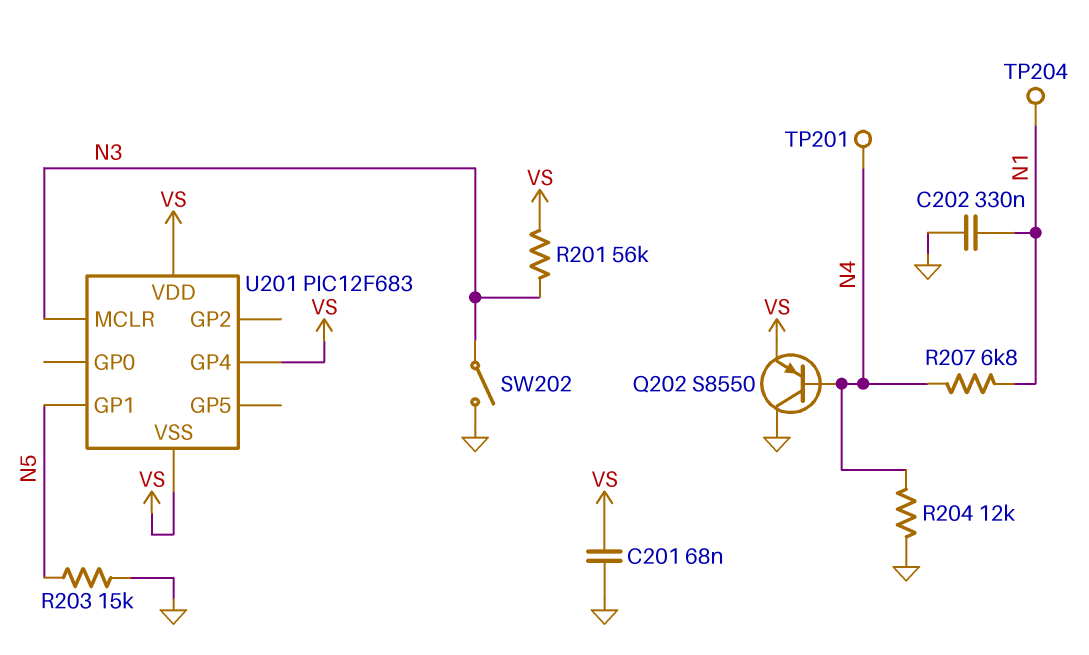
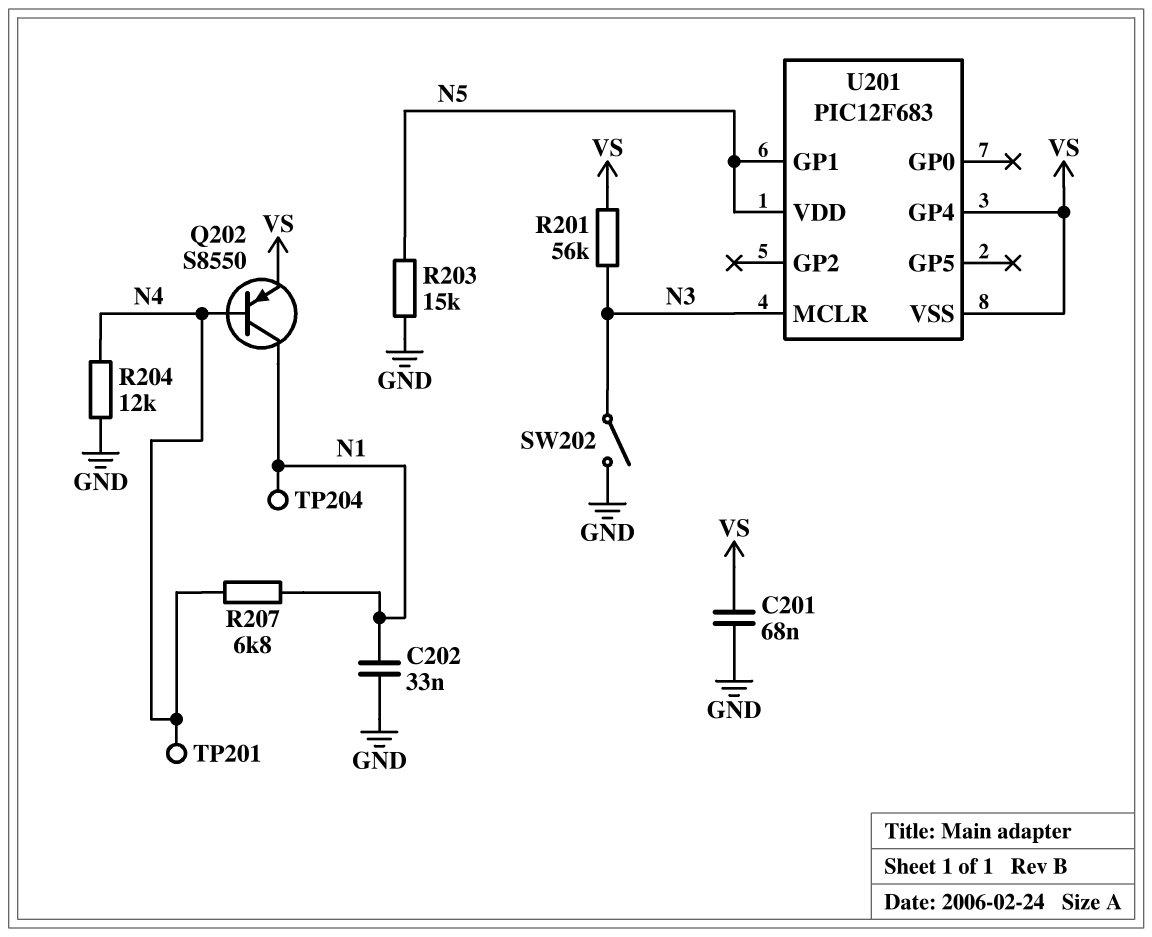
C202: 330nF (GND, N1) -> 33nF (GND, N1)
Q202: PNP S8550 (B N4, C GND, E VS) -> PNP S8550 (B N4, C N1, E VS)
U201 pin VDD: VS -> N5

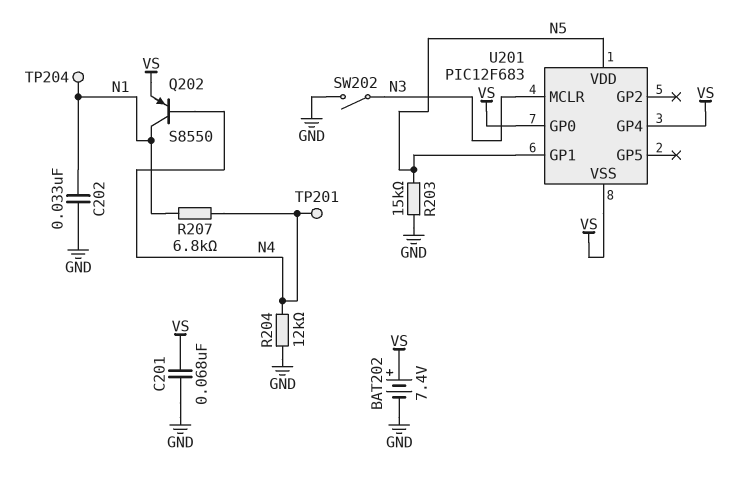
BAT202: none -> 7.4V (plus VS, minus GND)
R201: 56k (N3, VS) -> none
U201 pin GP0: none -> VS

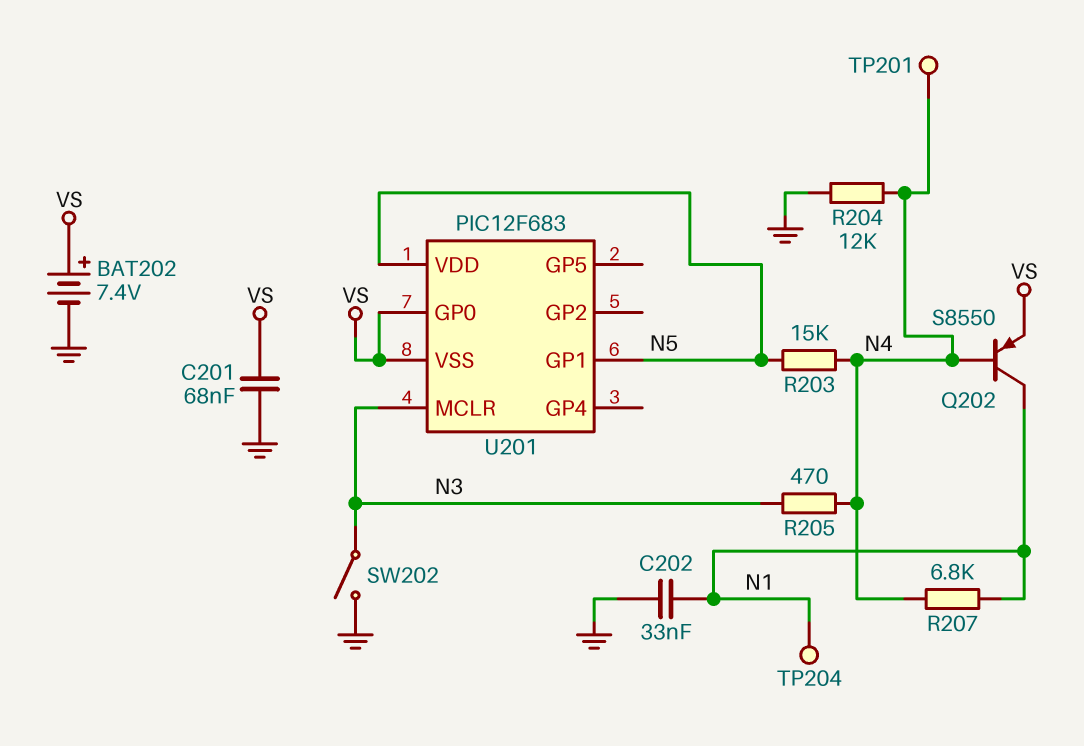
R203: 15k (GND, N5) -> 15k (N4, N5)
R205: none -> 470 (N3, N4)
U201 pin GP4: VS -> none

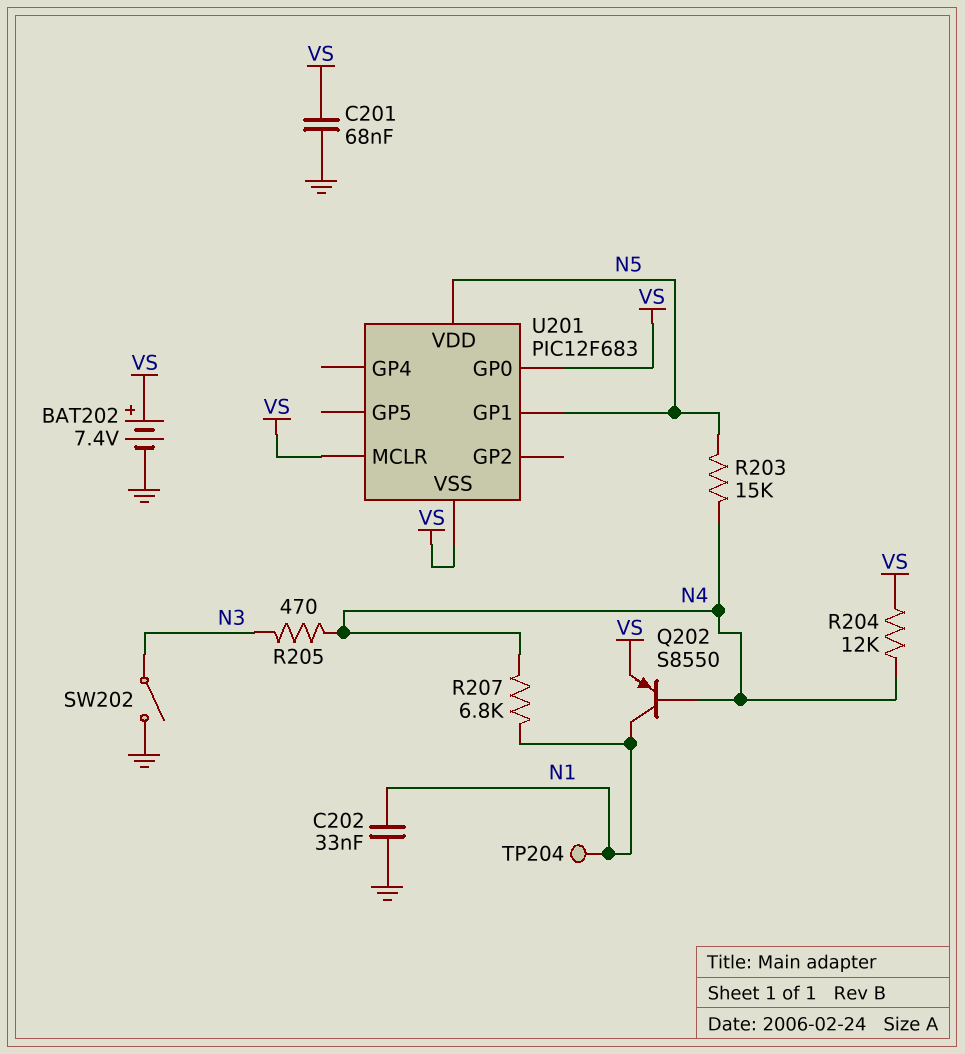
R204: 12k (GND, N4) -> 12k (N4, VS)
TP201: test point (N4) -> none
U201 pin MCLR: N3 -> VS

